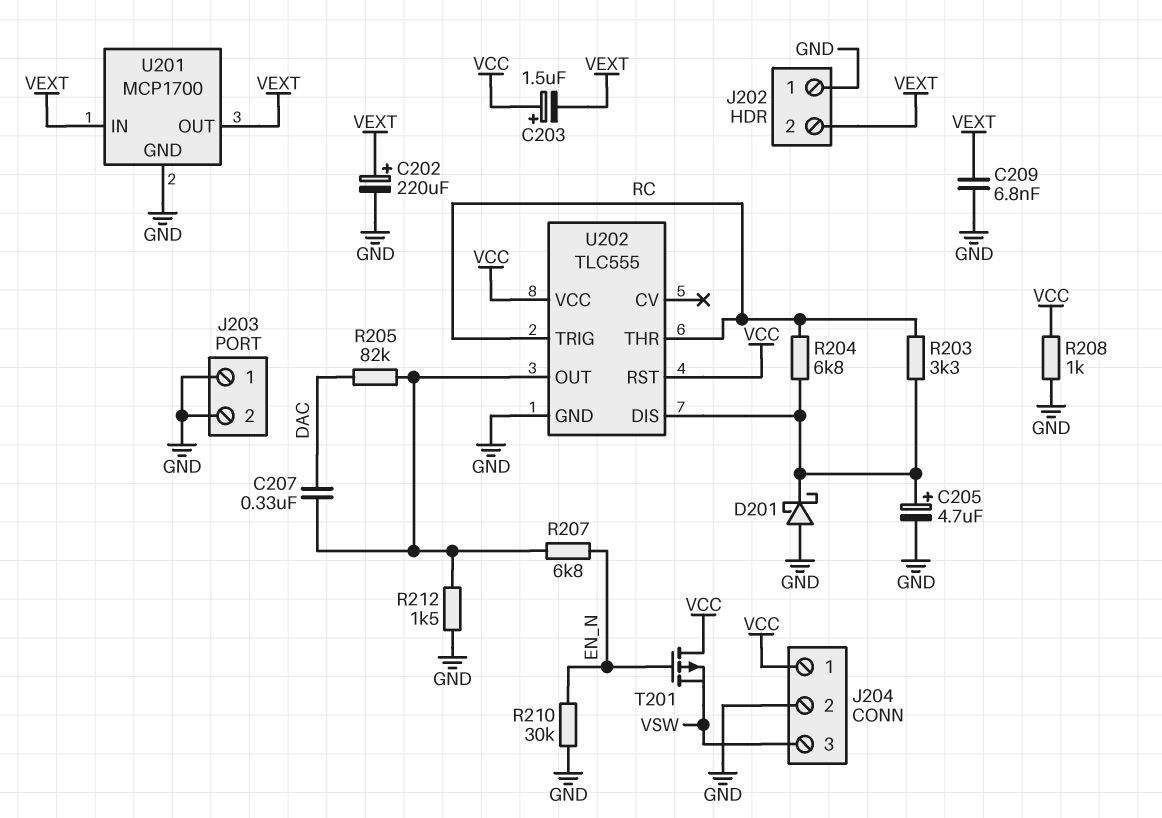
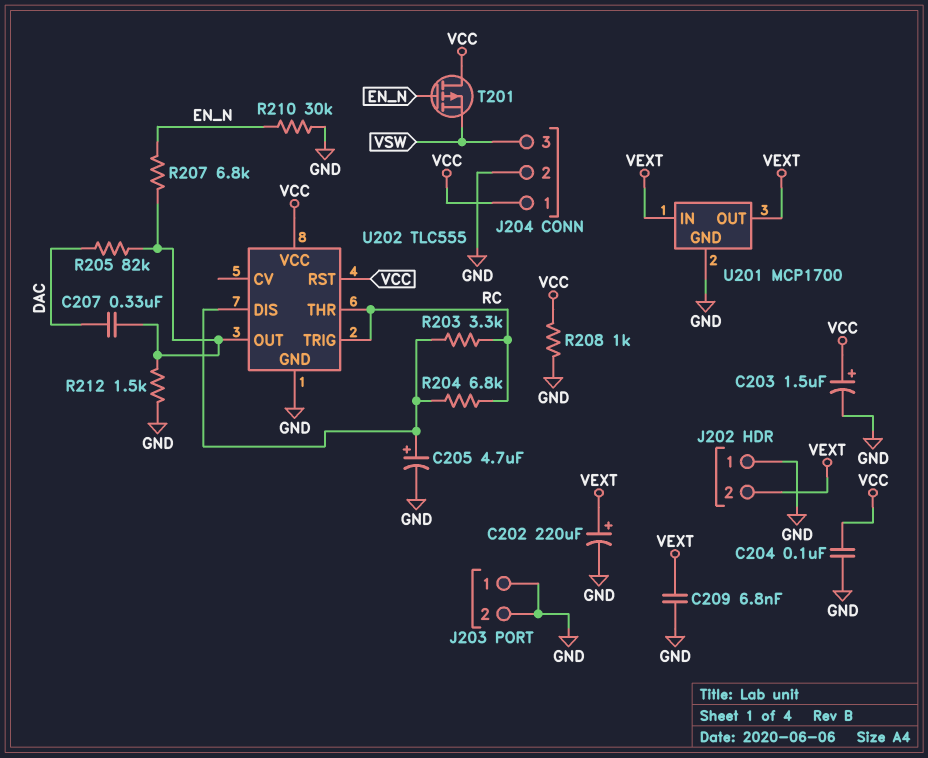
C203: 1.5uF (plus VCC, minus VEXT) -> 1.5uF (plus VCC, minus GND)
C204: none -> 100nF (GND, VCC)
D201: schottky (A GND, K U202/DIS) -> none

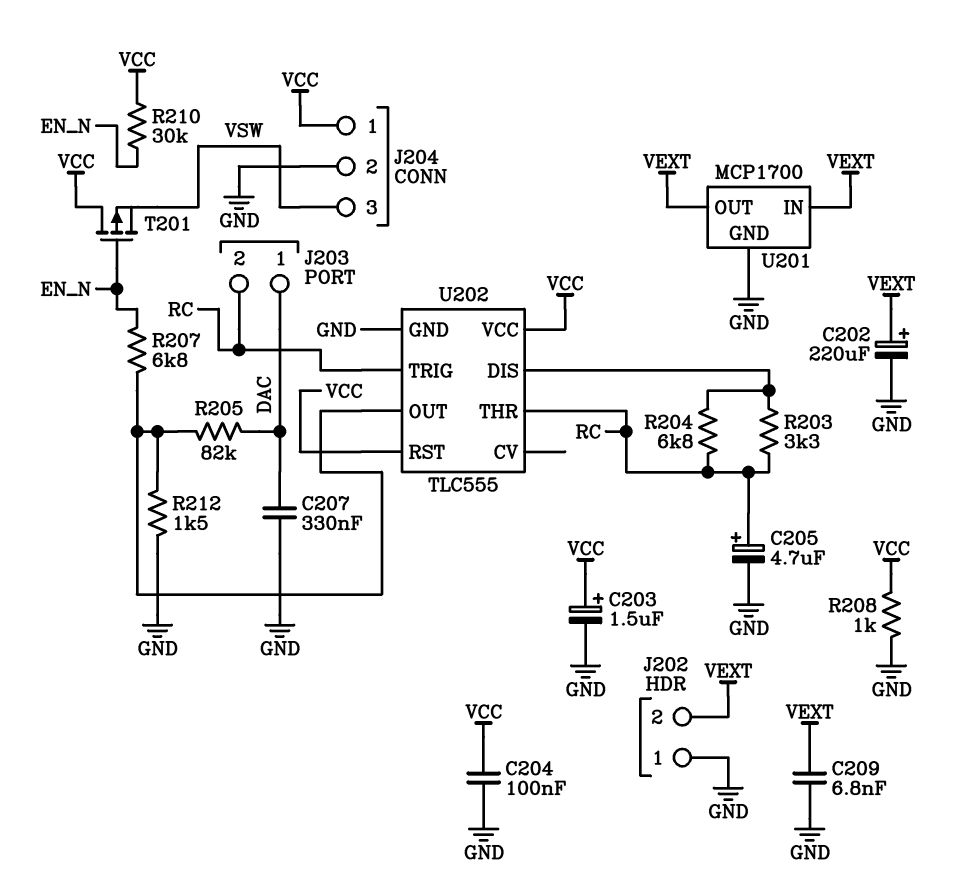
C205: 4.7uF (plus U202/DIS, minus GND) -> 4.7uF (plus RC, minus GND)
C207: 330nF (DAC, U202/OUT) -> 330nF (DAC, GND)
J203 pin 1: GND -> DAC
J203 pin 2: GND -> RC
R210: 30k (EN_N, GND) -> 30k (EN_N, VCC)

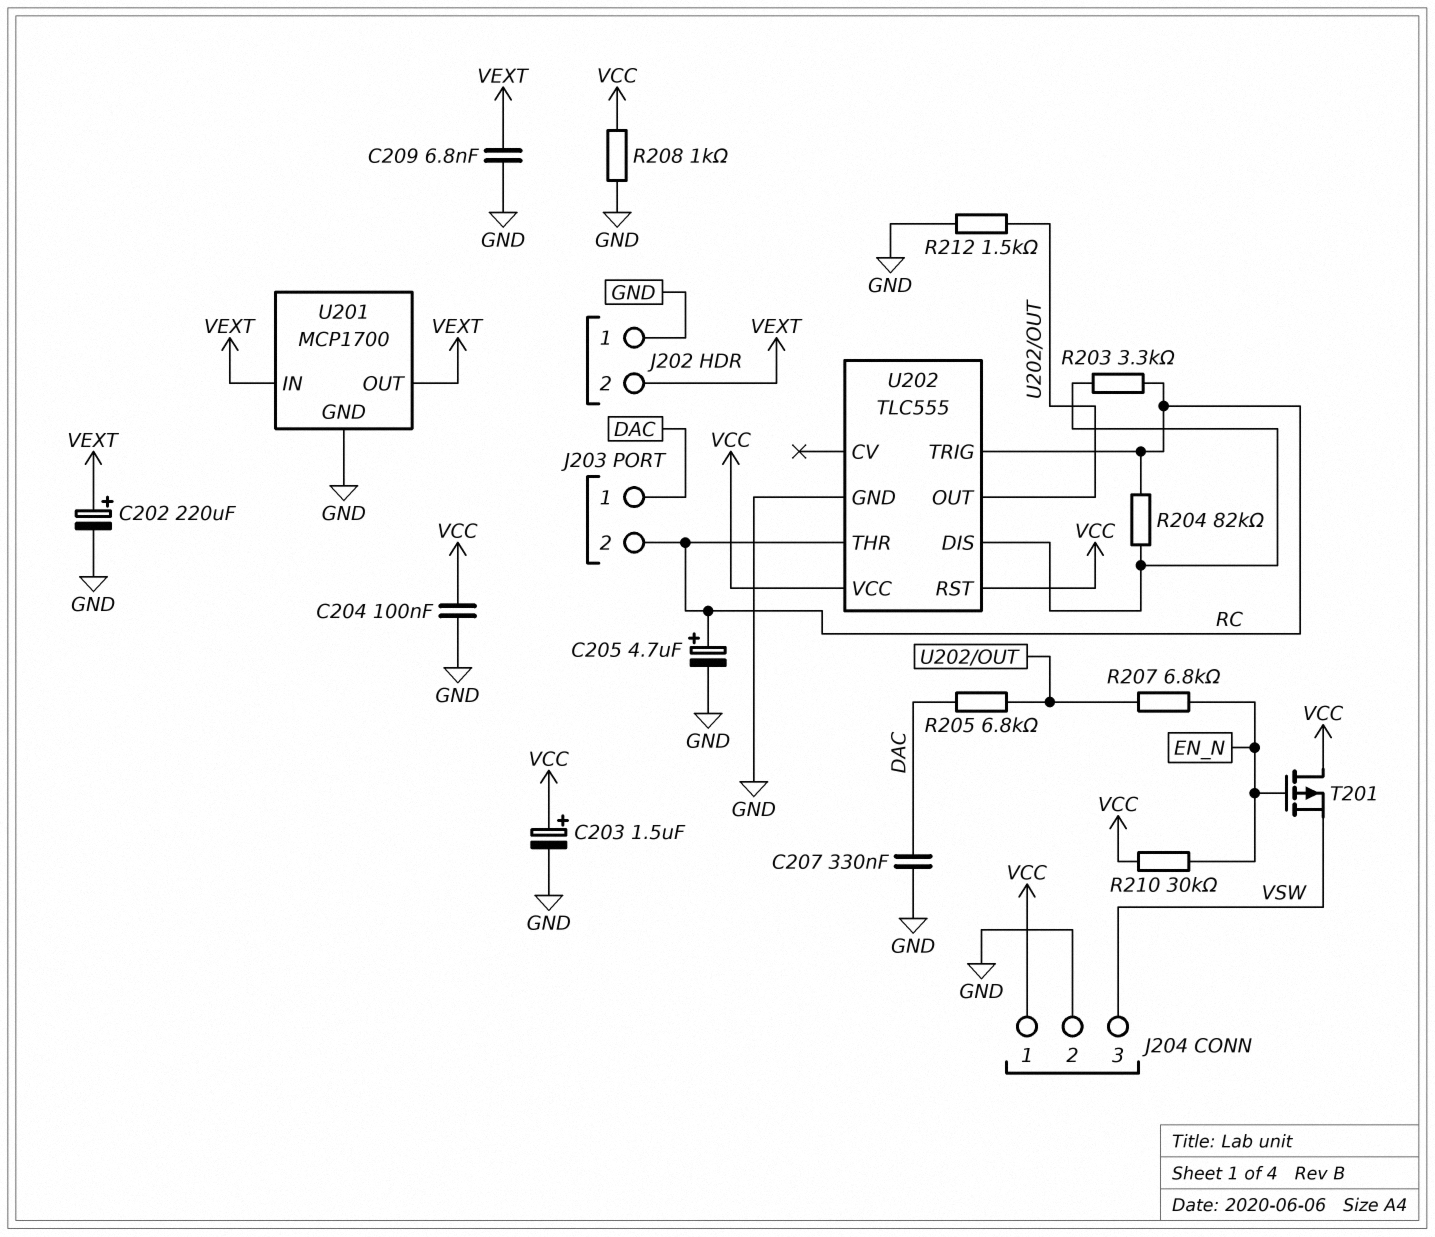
R204: 6.8k (RC, U202/DIS) -> 82k (RC, U202/DIS)
R205: 82k (DAC, U202/OUT) -> 6.8k (DAC, U202/OUT)

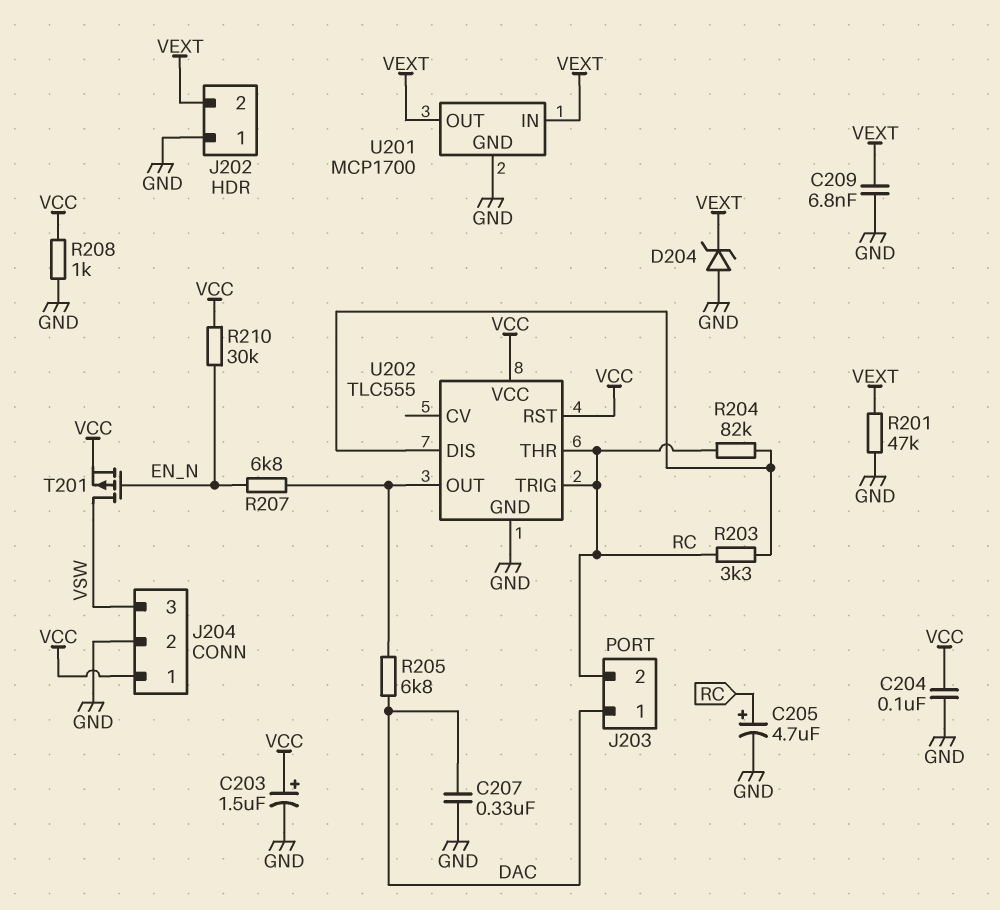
C202: 220uF (plus VEXT, minus GND) -> none
D204: none -> zener (A GND, K VEXT)
R201: none -> 47k (GND, VEXT)
R212: 1.5k (GND, U202/OUT) -> none
T201: PMOS (G EN_N, D VCC, S VSW) -> PMOS (G EN_N, D VSW, S VCC)

